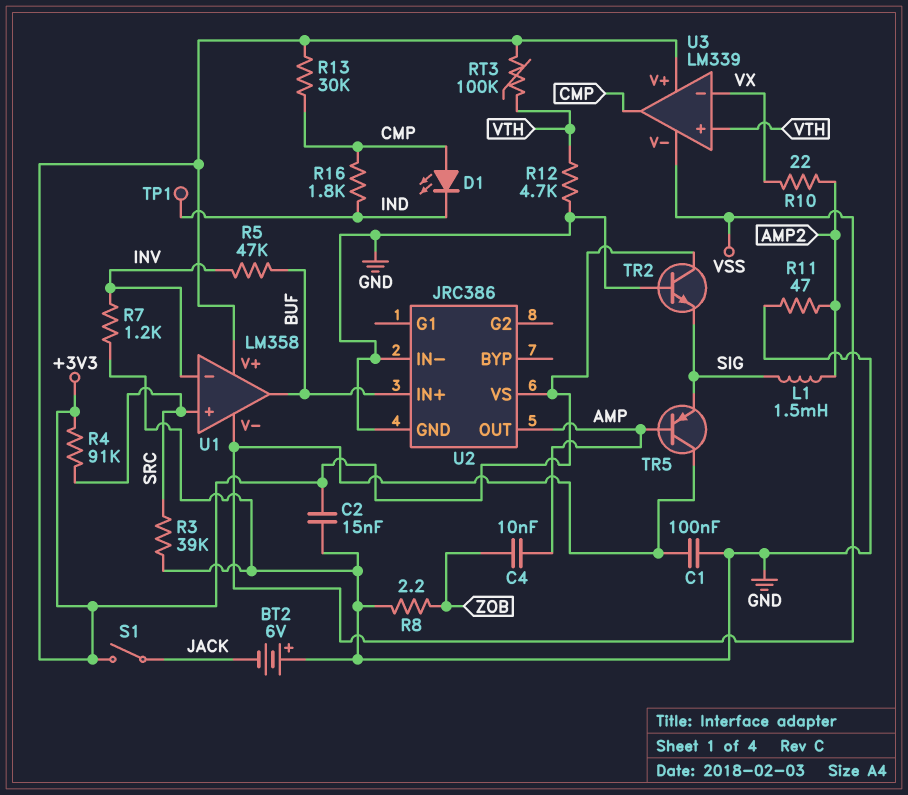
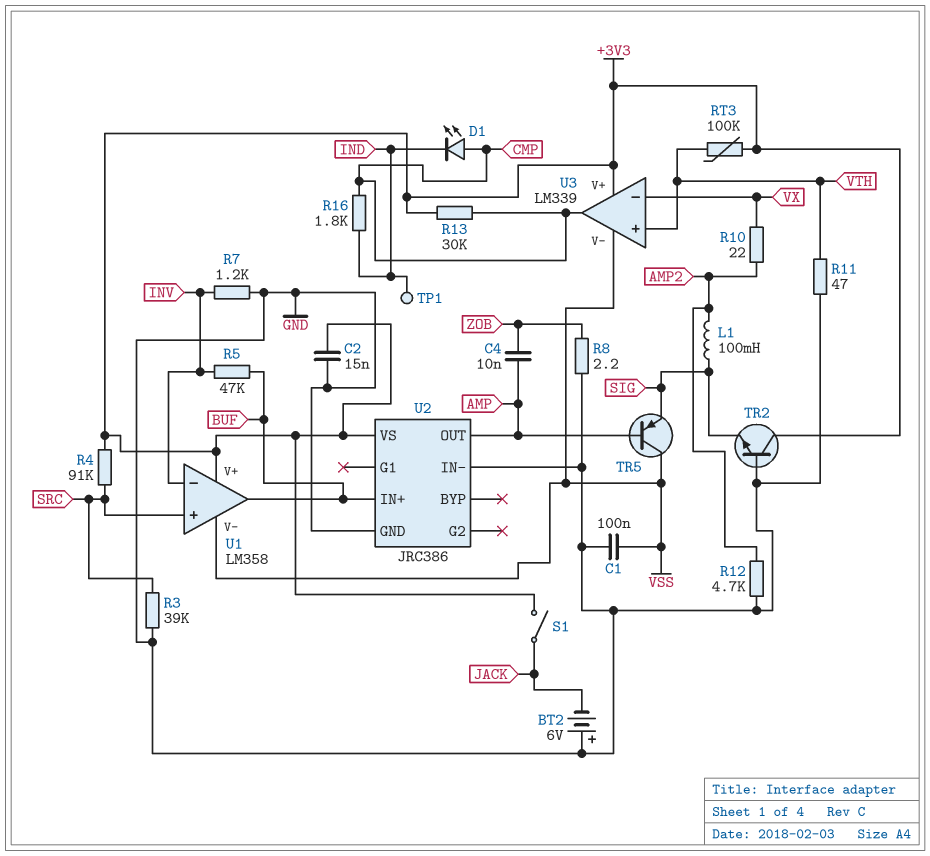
L1: 1.5mH (AMP2, SIG) -> 100mH (AMP2, SIG)
R11: 47 (AMP2, GND) -> 47 (GND, VTH)
R12: 4.7k (GND, VTH) -> 4.7k (AMP2, GND)

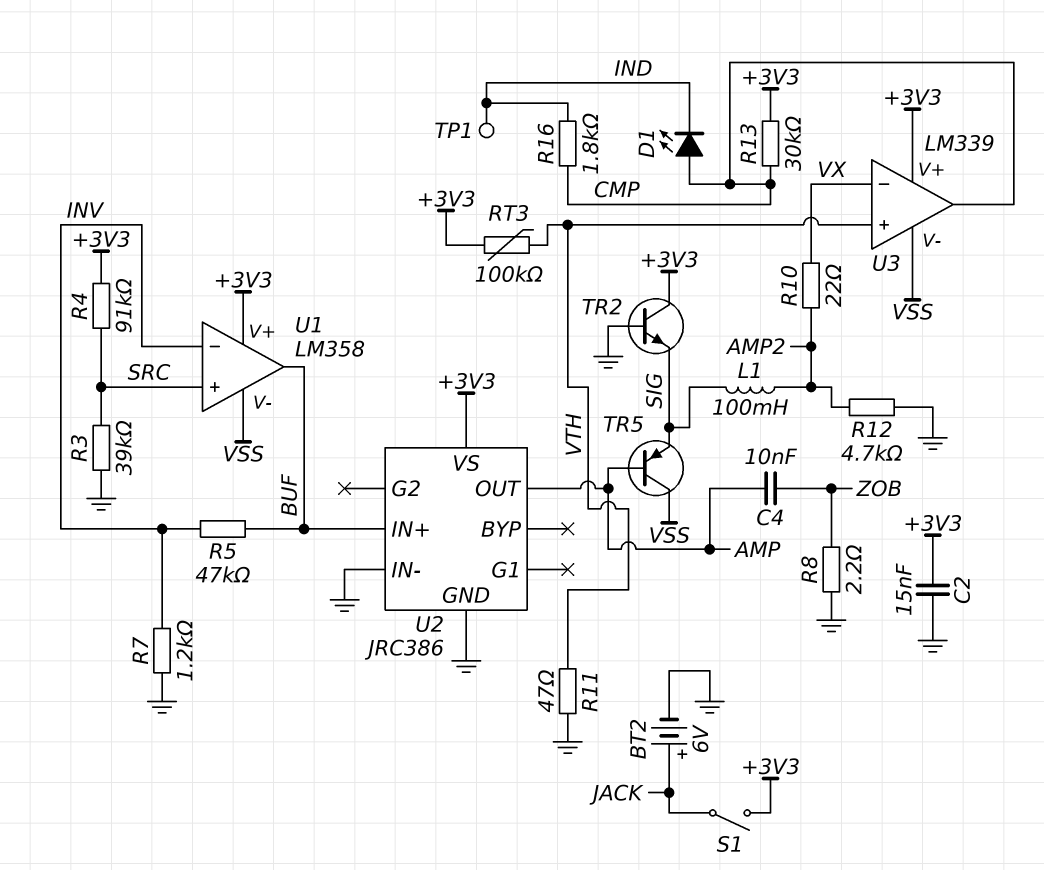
BT2: 6V (plus GND, minus JACK) -> 6V (plus JACK, minus GND)
C1: 100nF (GND, VSS) -> none

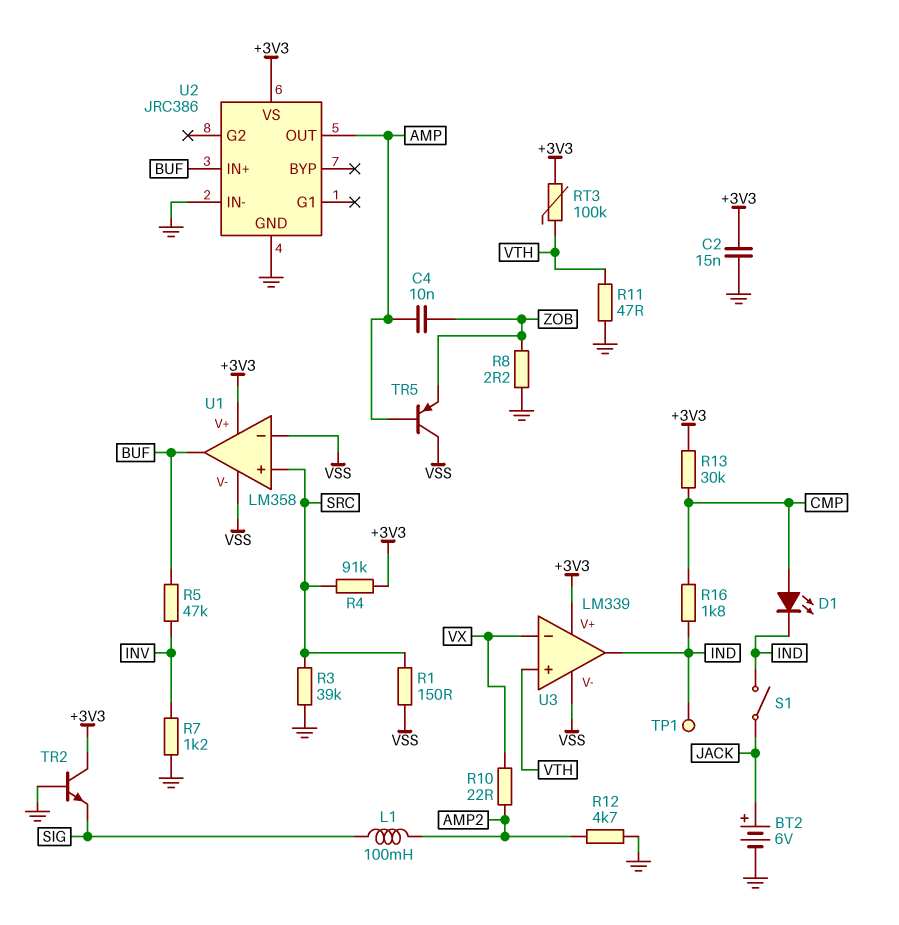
R1: none -> 150 (SRC, VSS)
S1: switch (+3V3, JACK) -> switch (IND, JACK)
TR5: PNP (B AMP, C VSS, E SIG) -> PNP (B AMP, C VSS, E ZOB)
U1 pin in-: INV -> VSS
U3 pin out: CMP -> IND

